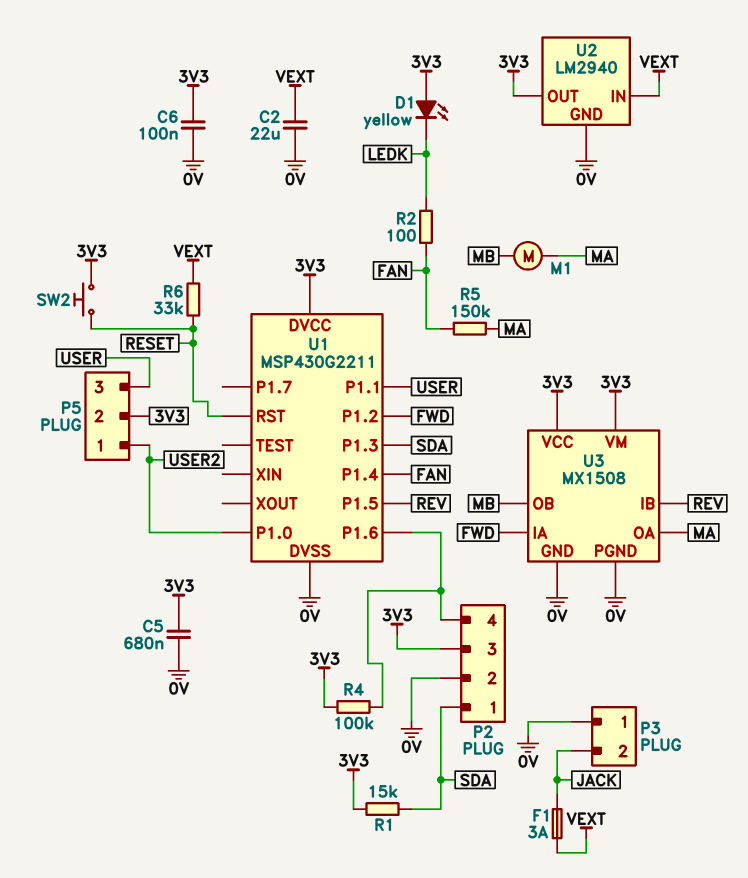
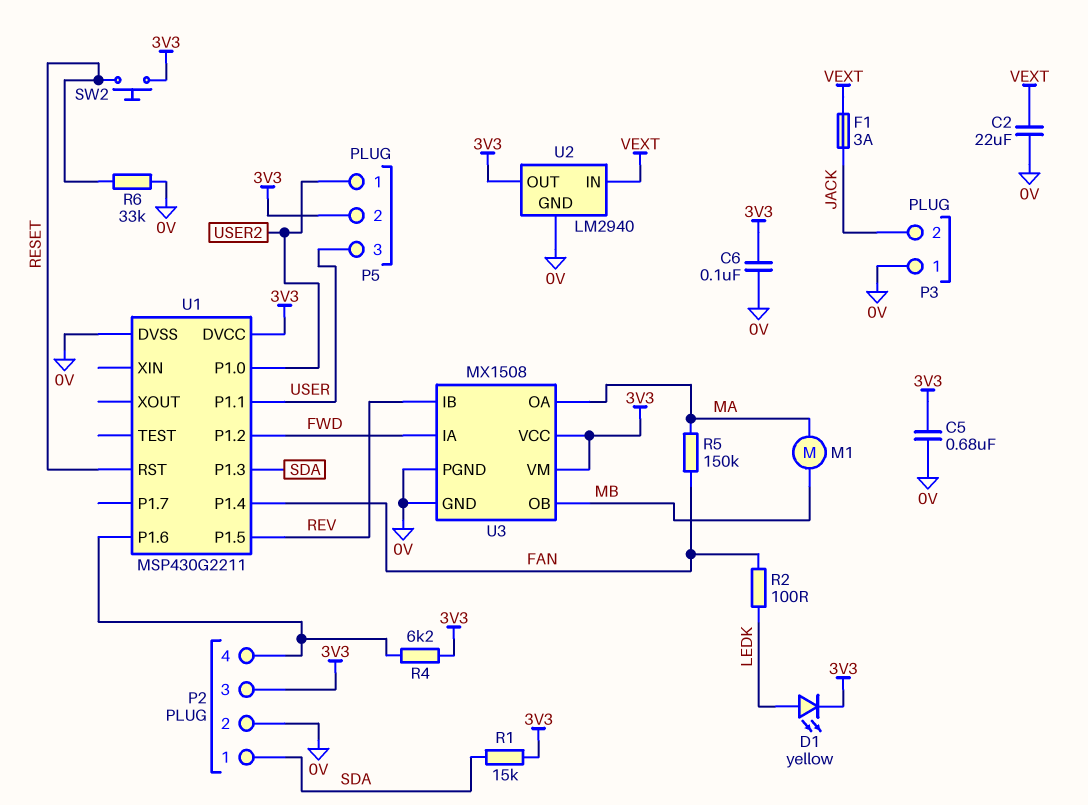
D1: LED yellow (A 3V3, K LEDK) -> LED yellow (A LEDK, K 3V3)
R4: 100k (3V3, P2/4) -> 6.2k (3V3, P2/4)
R6: 33k (RESET, VEXT) -> 33k (0V, RESET)

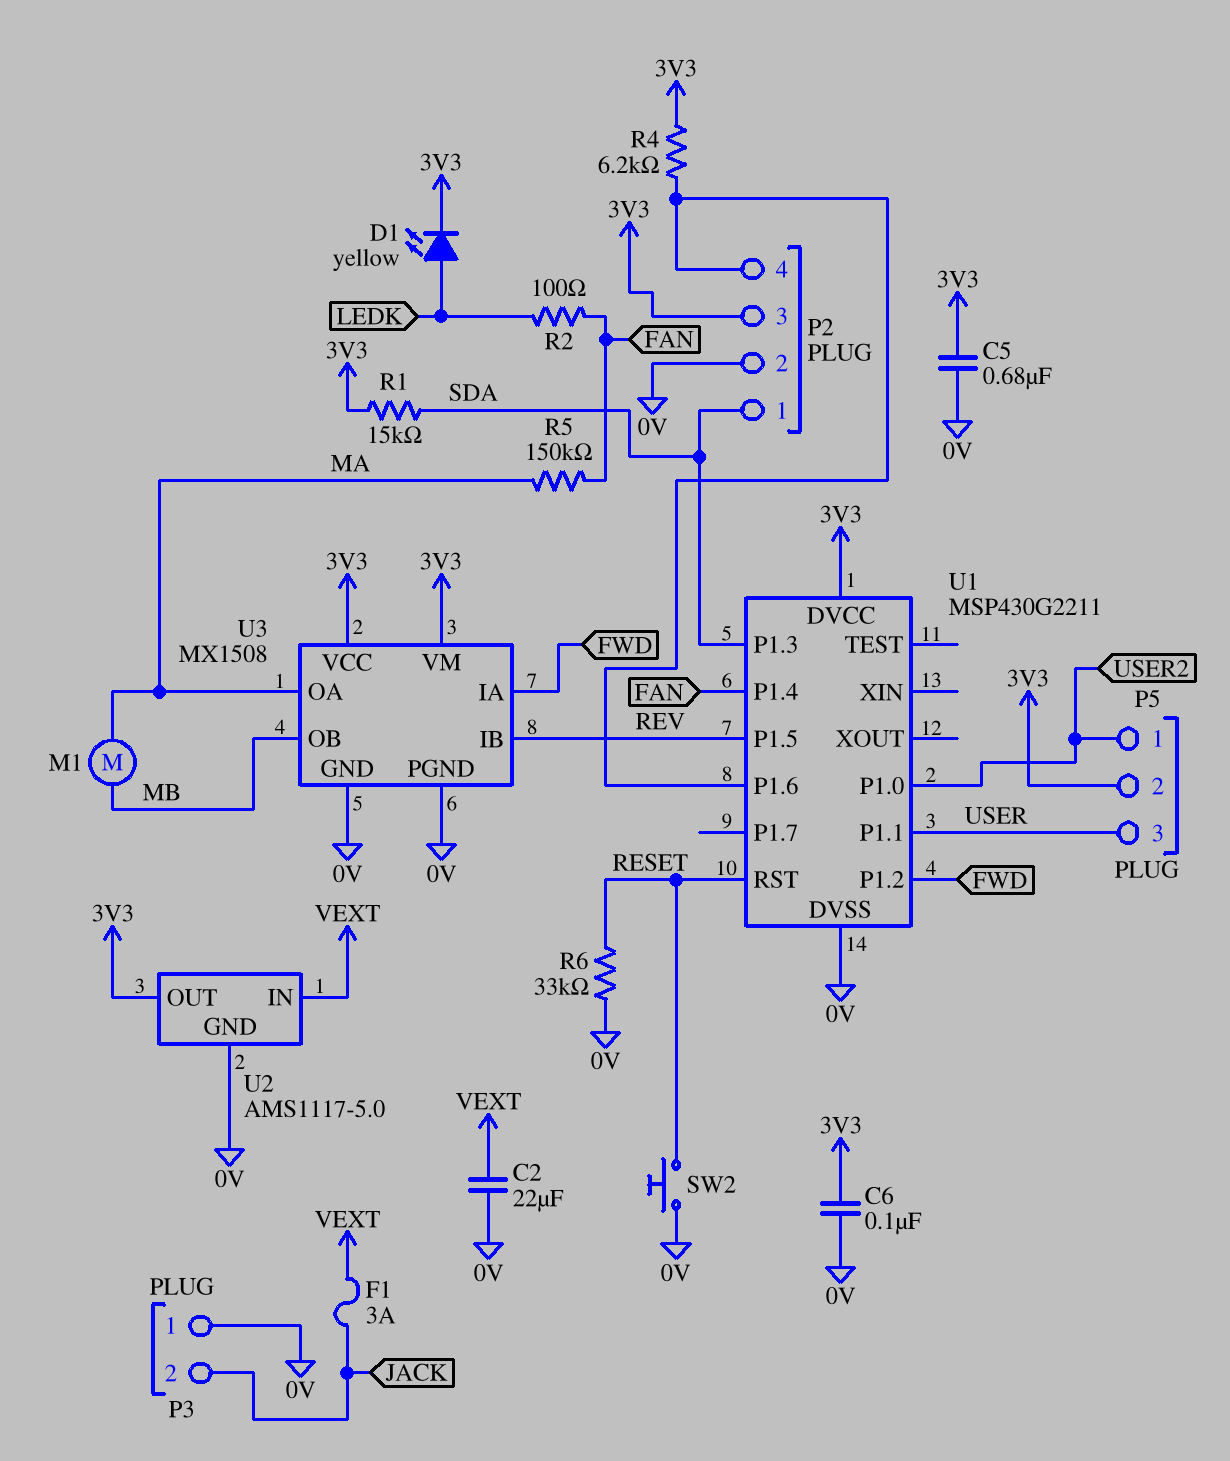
SW2: button (3V3, RESET) -> button (0V, RESET)
U2: LM2940 -> AMS1117-5.0

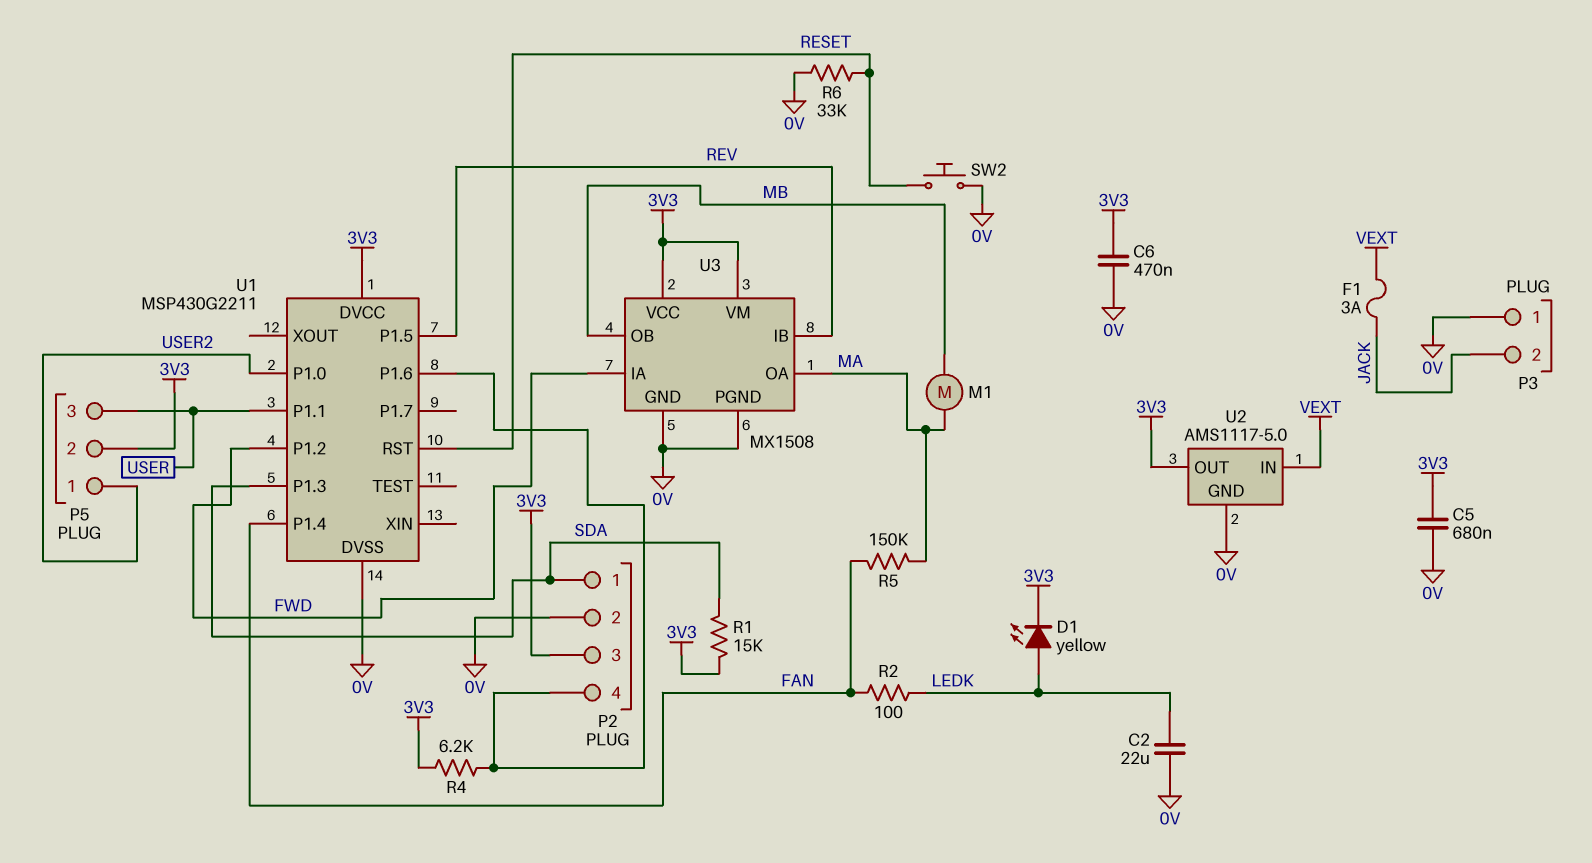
C2: 22uF (0V, VEXT) -> 22uF (0V, LEDK)
C6: 100nF (0V, 3V3) -> 470nF (0V, 3V3)

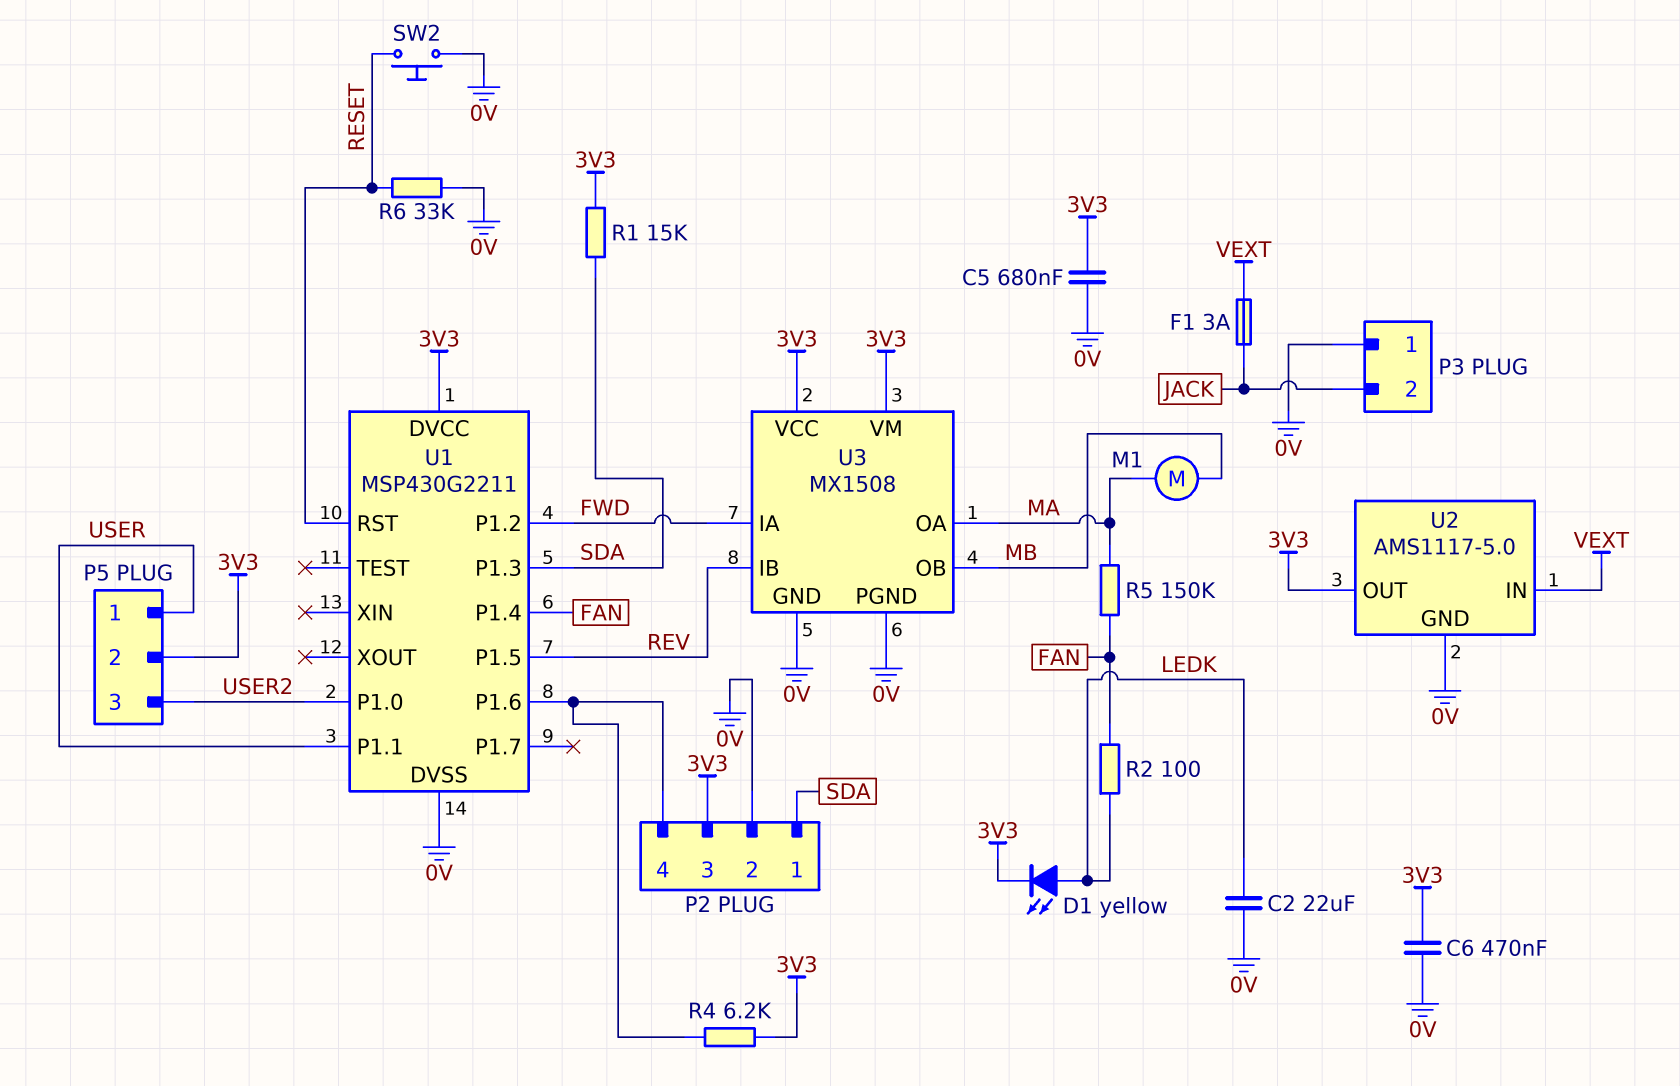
P5 pin 1: USER2 -> USER
P5 pin 3: USER -> USER2

